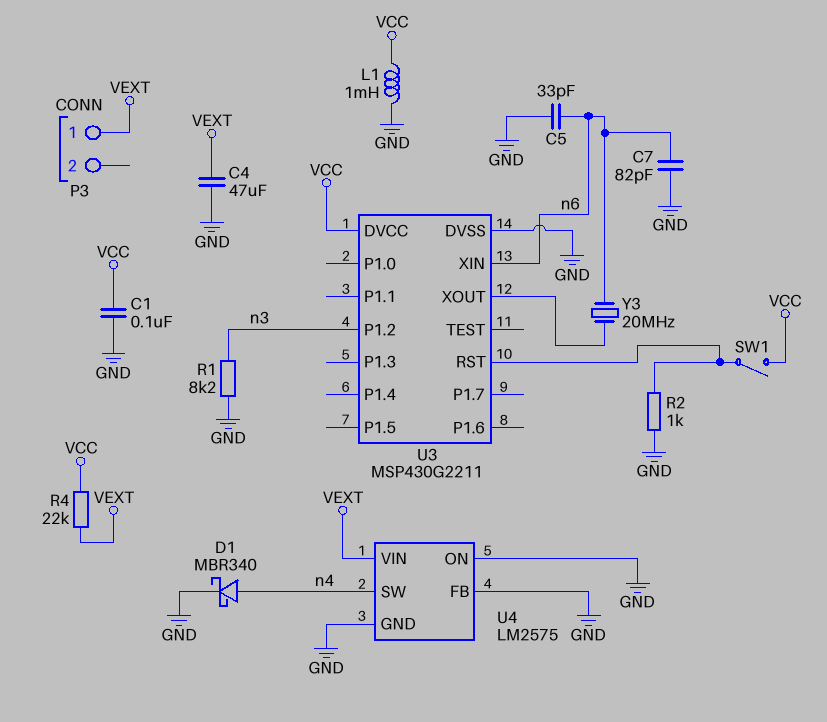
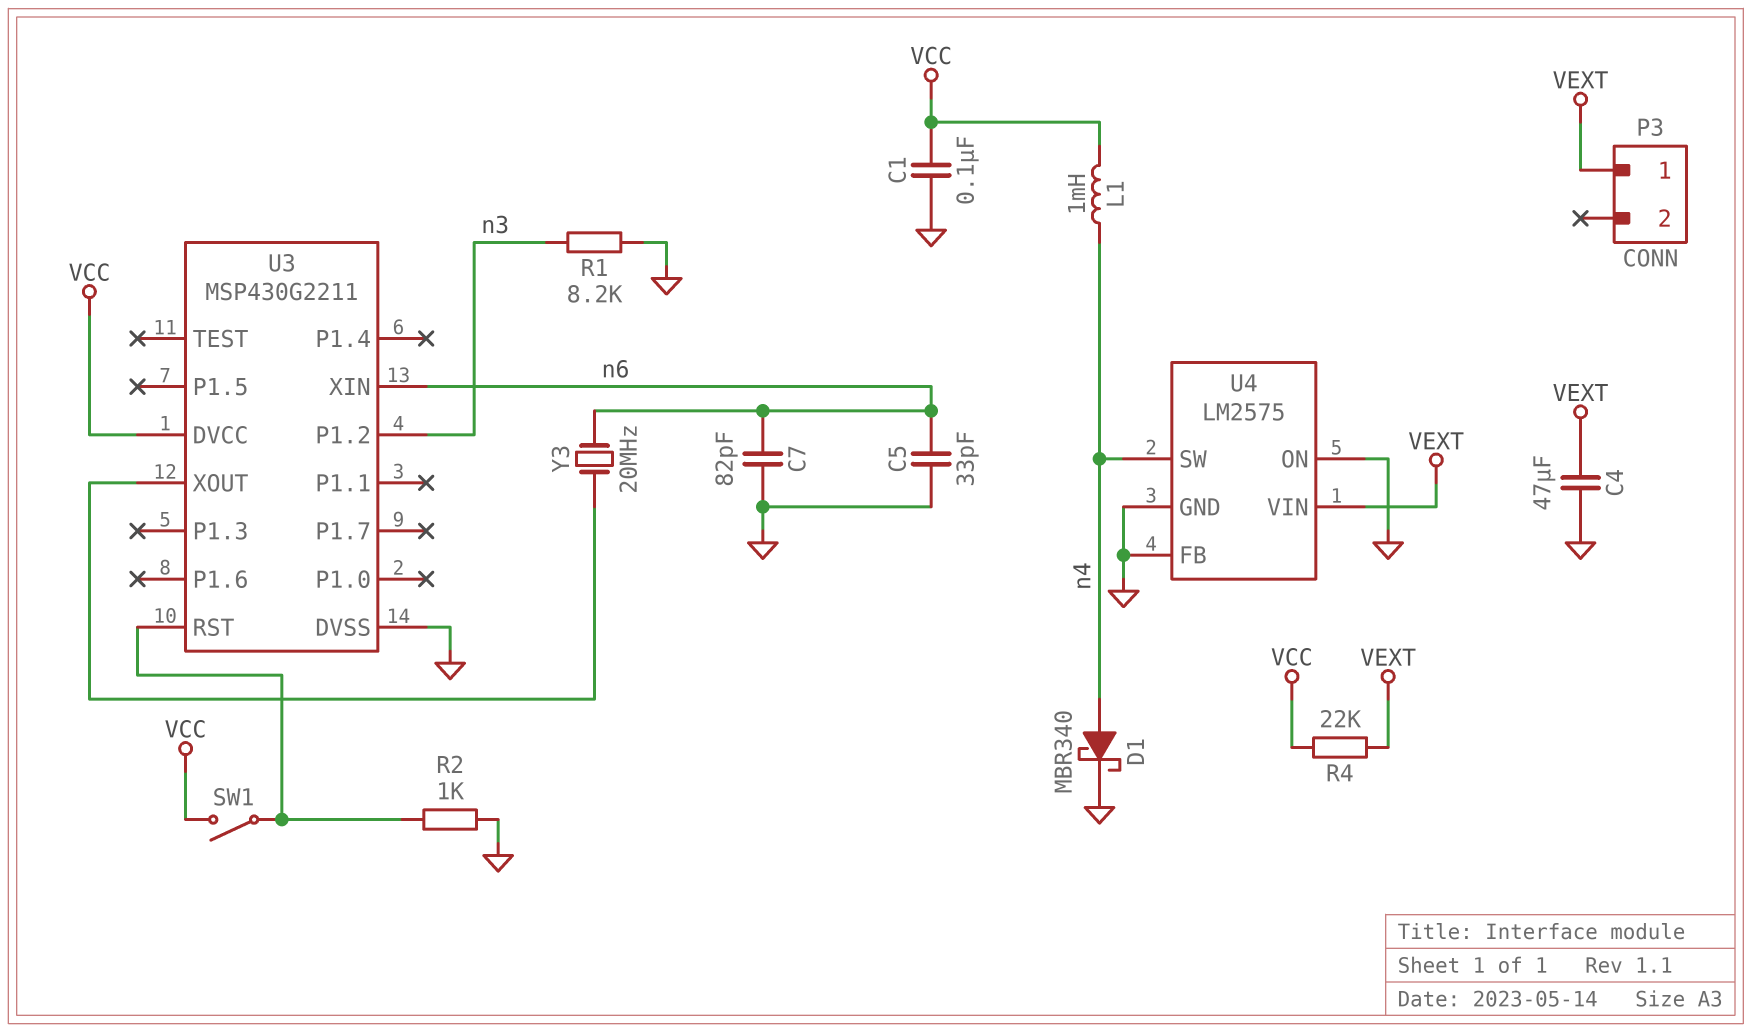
L1: 1mH (GND, VCC) -> 1mH (VCC, n4)

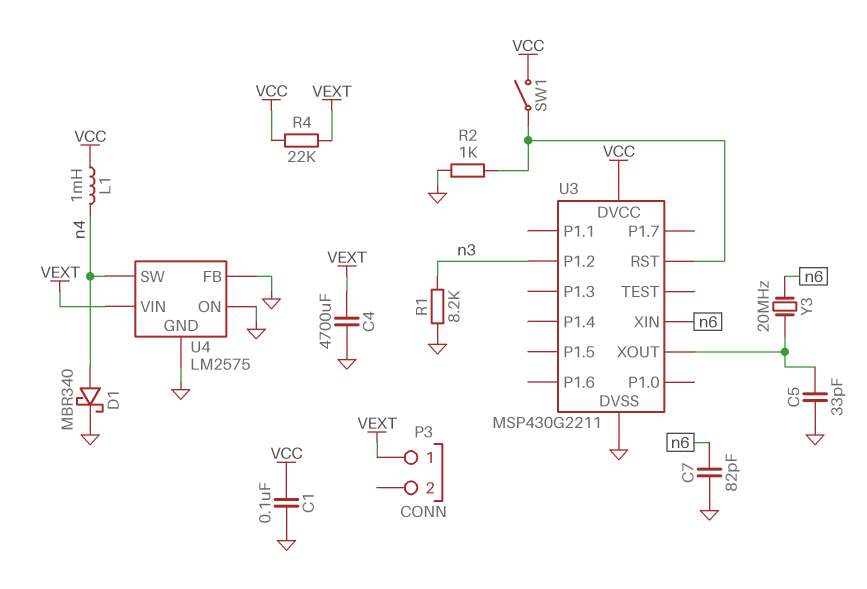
C4: 47uF (GND, VEXT) -> 4700uF (GND, VEXT)
C5: 33pF (GND, n6) -> 33pF (GND, U3/XOUT)

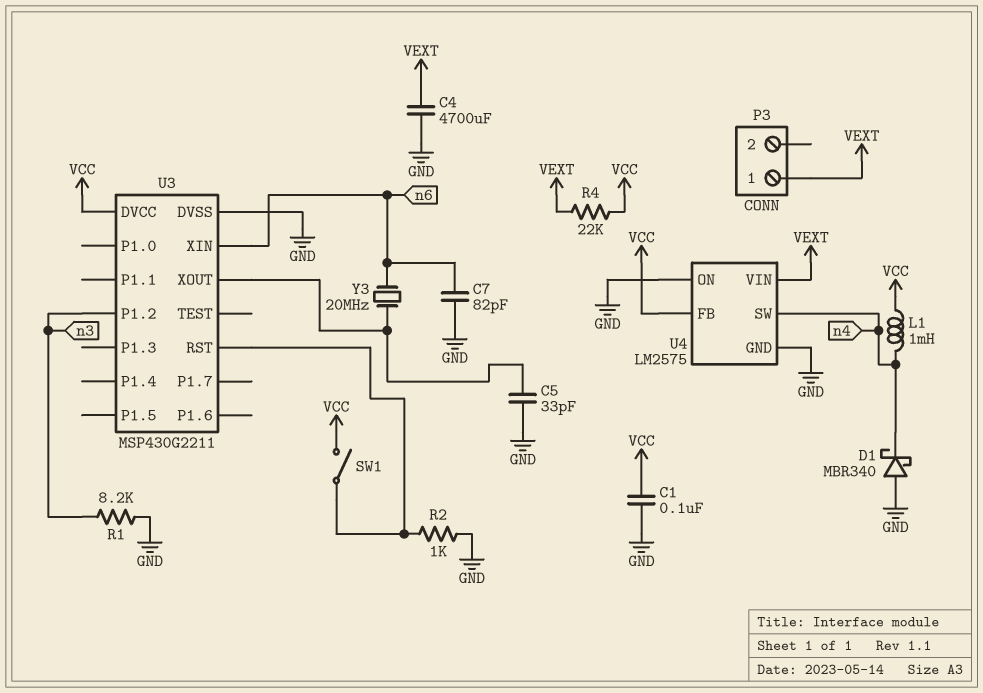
D1: schottky MBR340 (A n4, K GND) -> schottky MBR340 (A GND, K n4)
U4 pin FB: GND -> VCC

